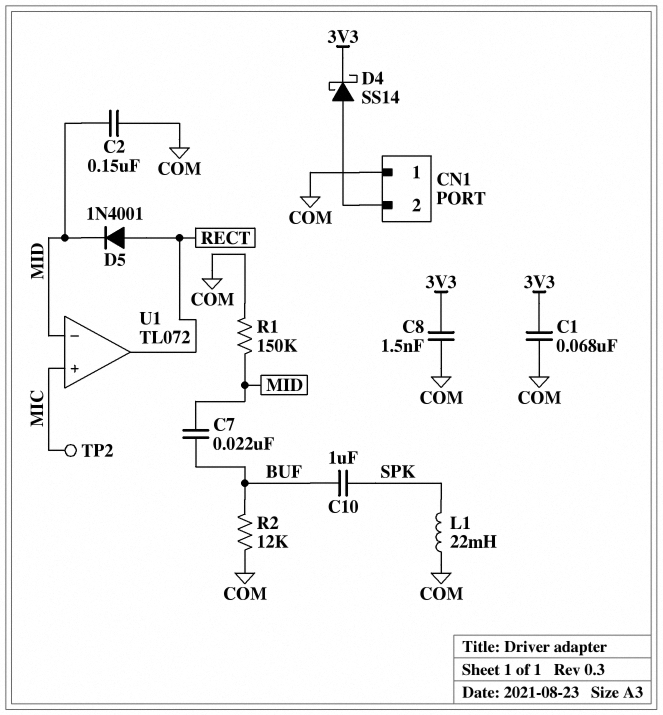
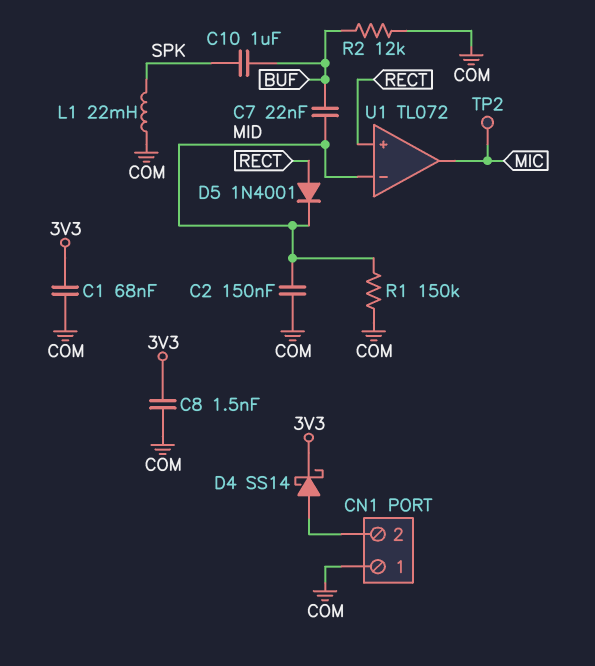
U1 pin in+: MIC -> RECT
U1 pin out: RECT -> MIC

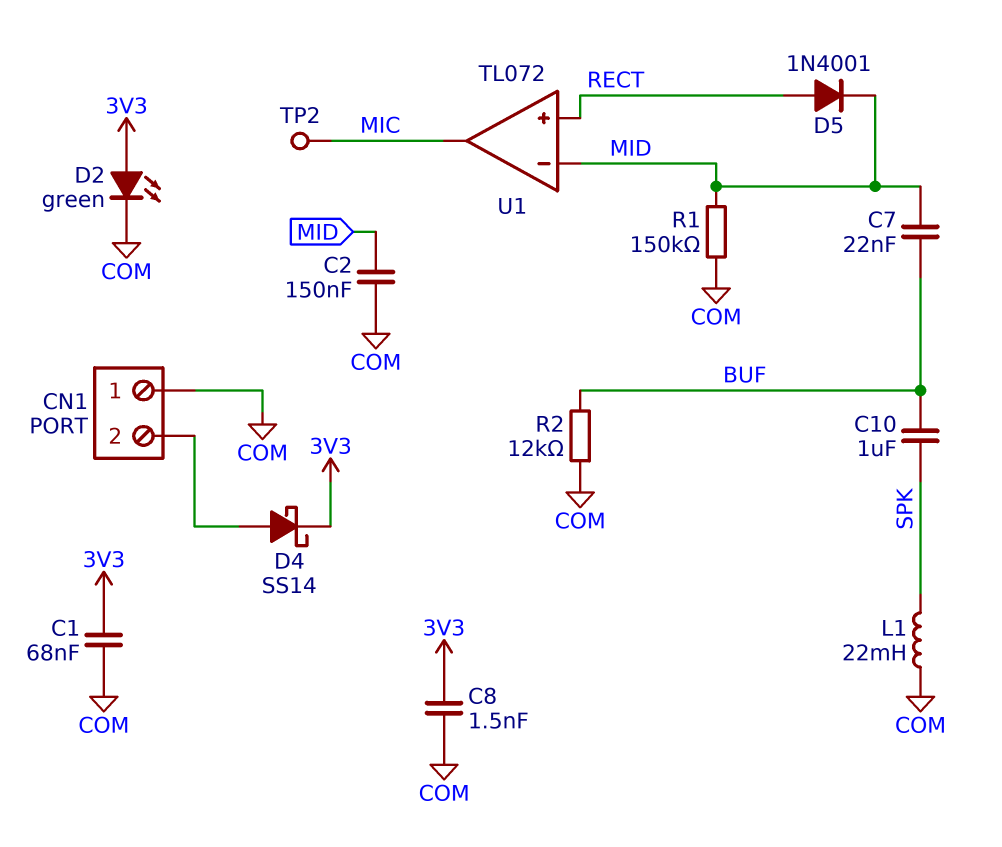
D2: none -> LED green (A 3V3, K COM)

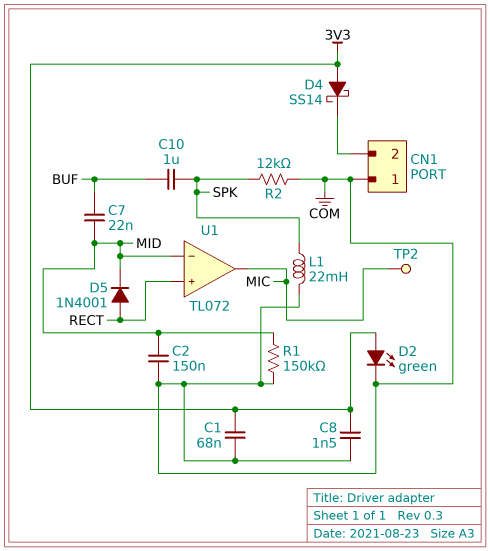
D4: schottky SS14 (A CN1/2, K 3V3) -> schottky SS14 (A 3V3, K CN1/2)
R2: 12k (BUF, COM) -> 12k (COM, SPK)

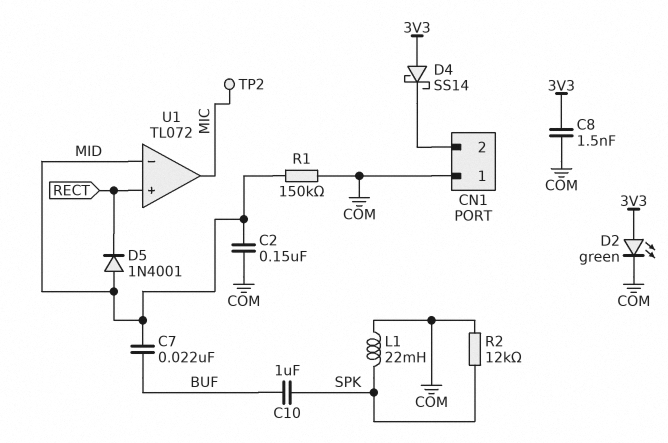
C1: 68nF (3V3, COM) -> none
D5: diode 1N4001 (A RECT, K MID) -> diode 1N4001 (A MID, K RECT)

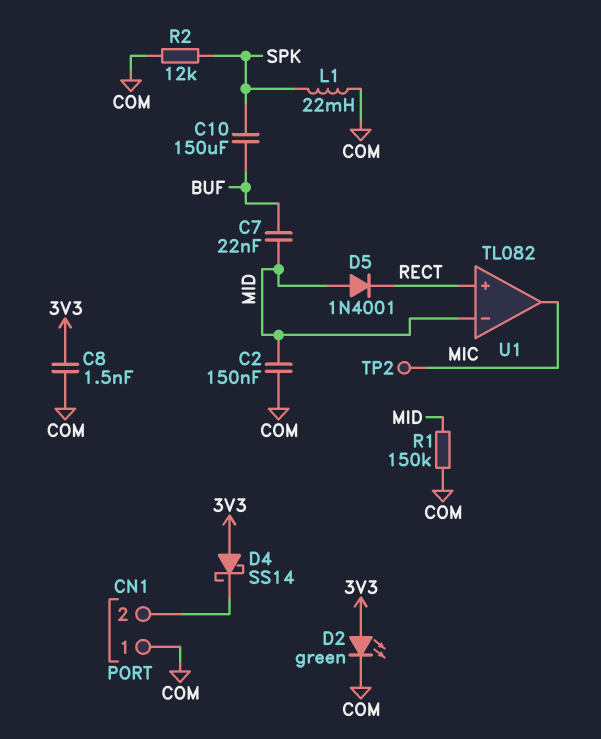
C10: 1uF (BUF, SPK) -> 150uF (BUF, SPK)
U1: TL072 -> TL082

